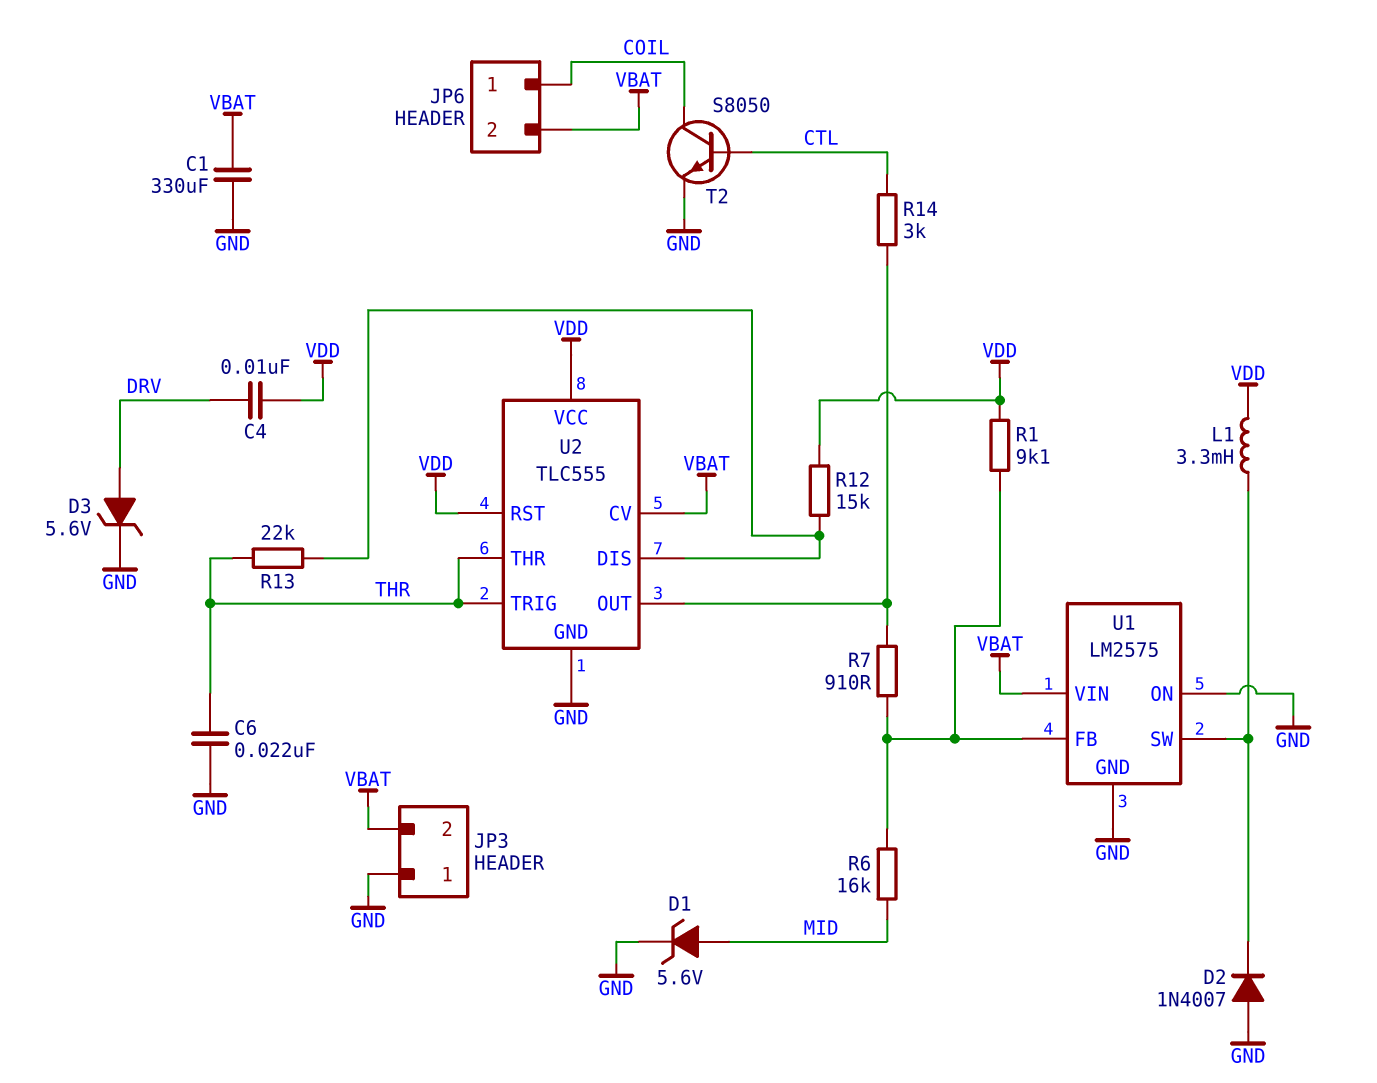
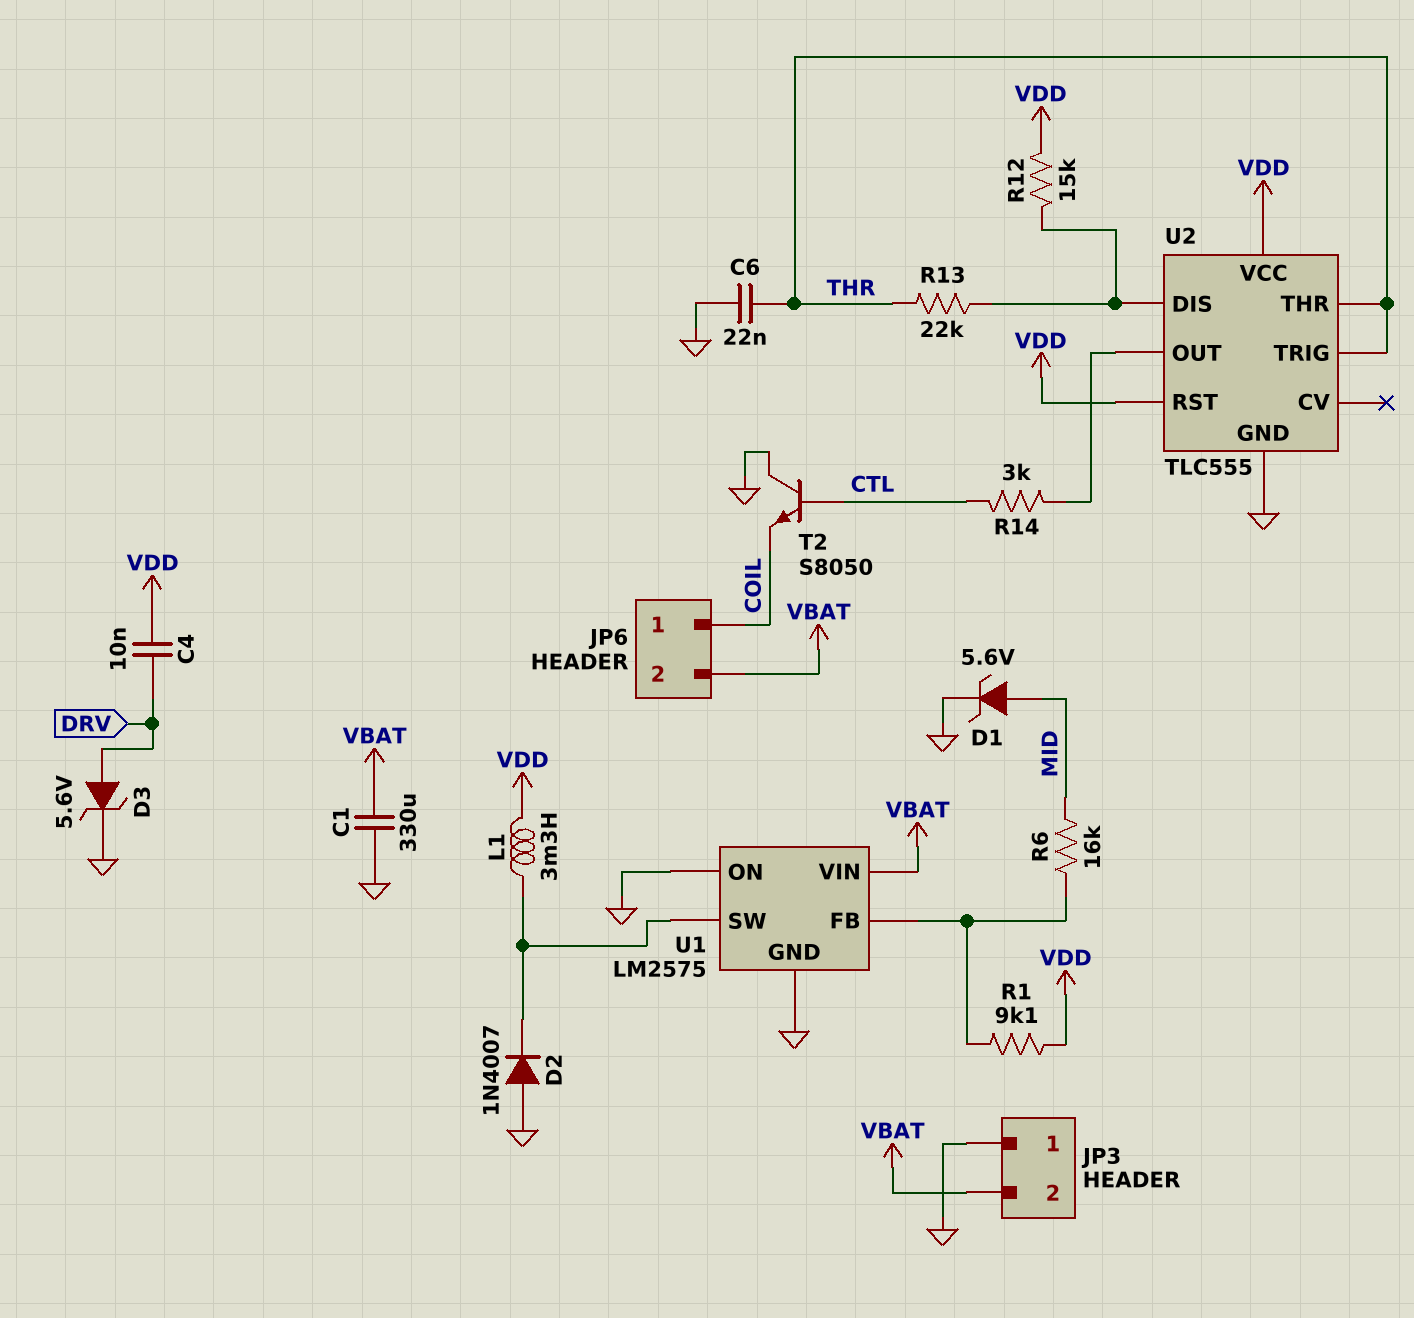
R7: 910 (U1/FB, U2/OUT) -> none
T2: NPN S8050 (B CTL, C COIL, E GND) -> NPN S8050 (B CTL, C GND, E COIL)
U2 pin CV: VBAT -> none

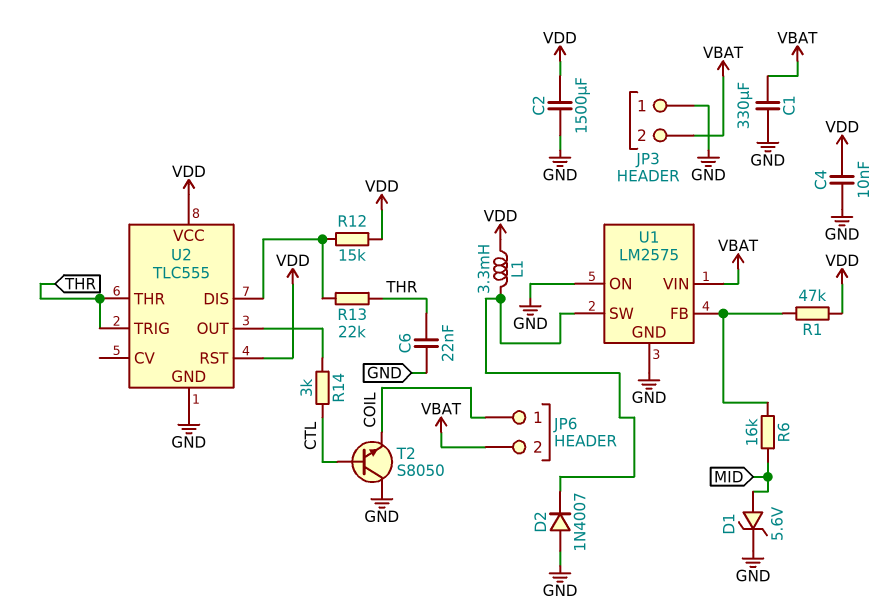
C2: none -> 1500uF (GND, VDD)
C4: 10nF (DRV, VDD) -> 10nF (GND, VDD)
D3: zener 5.6V (A DRV, K GND) -> none
R1: 9.1k (U1/FB, VDD) -> 47k (U1/FB, VDD)

